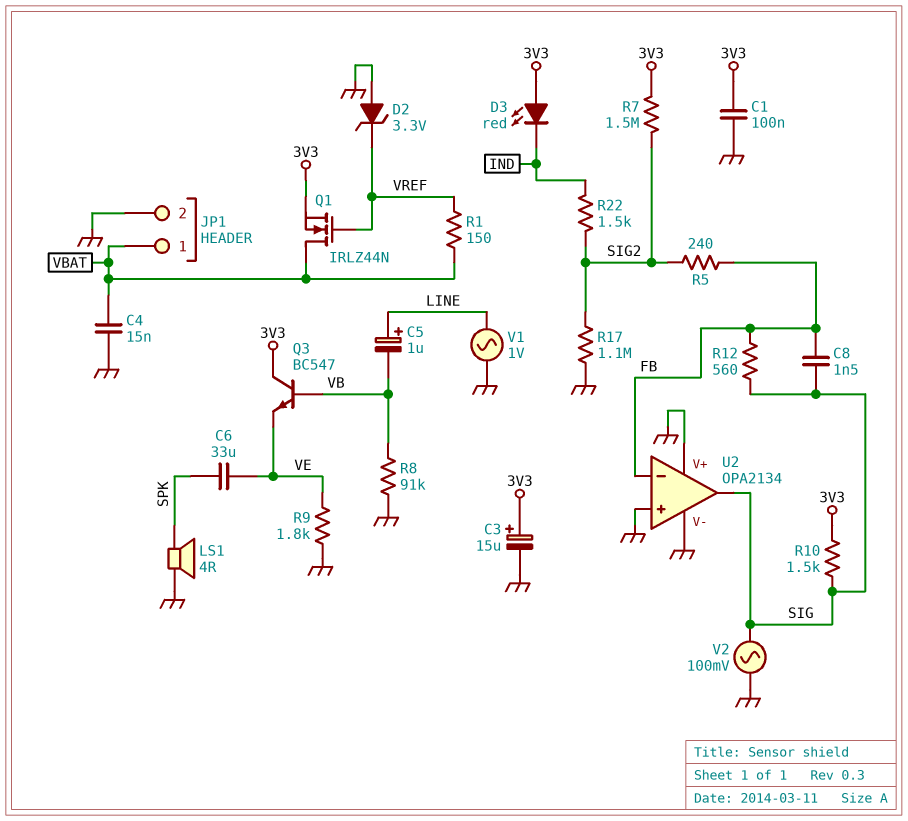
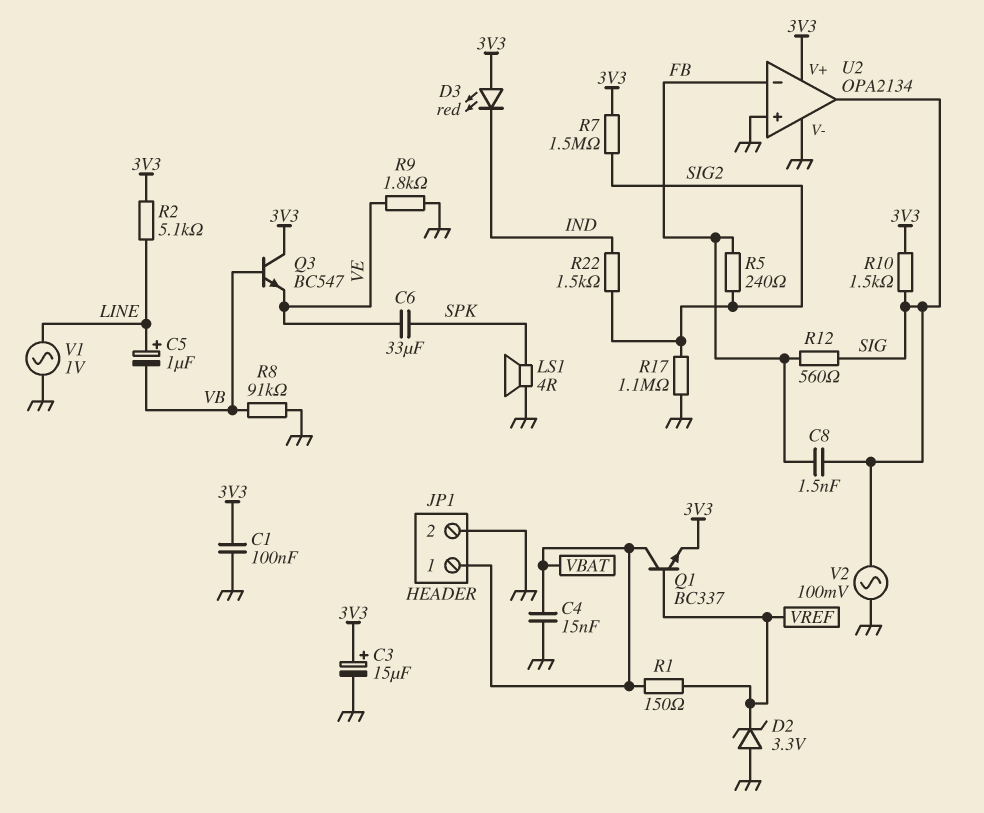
Q1: NMOS IRLZ44N (G VREF, D VBAT, S 3V3) -> NPN BC337 (B VREF, C VBAT, E 3V3)
R2: none -> 5.1k (3V3, LINE)
U2 pin V+: GND -> 3V3

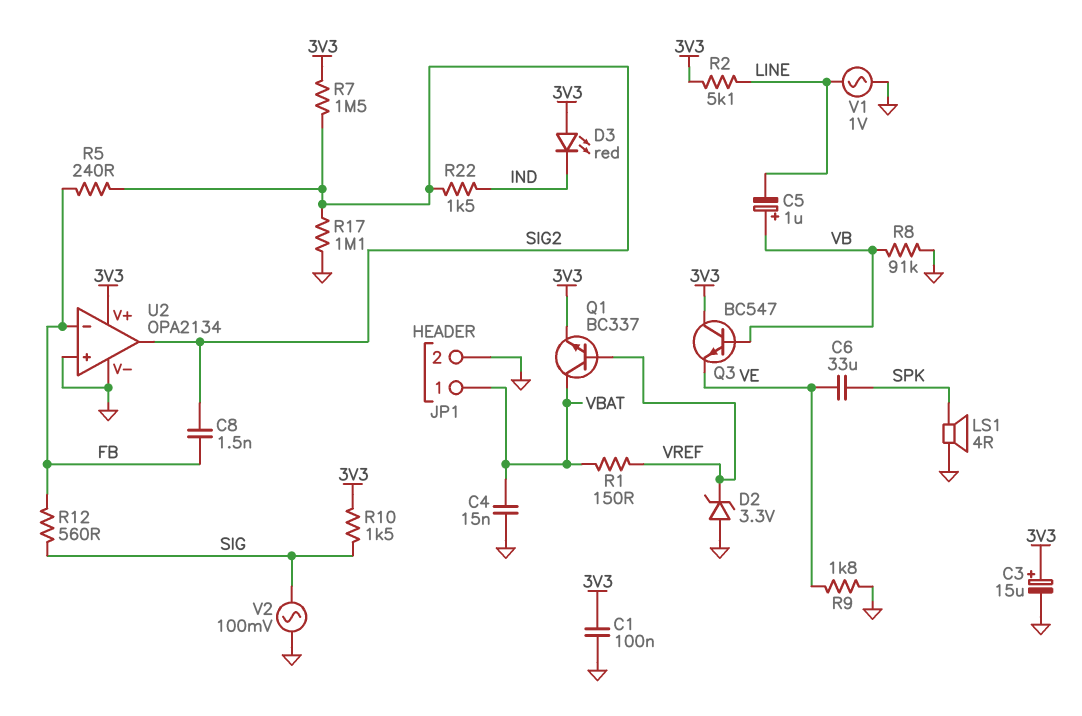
C5: 1uF (plus LINE, minus VB) -> 1uF (plus VB, minus LINE)
C8: 1.5nF (FB, SIG) -> 1.5nF (FB, SIG2)
U2 pin out: SIG -> SIG2

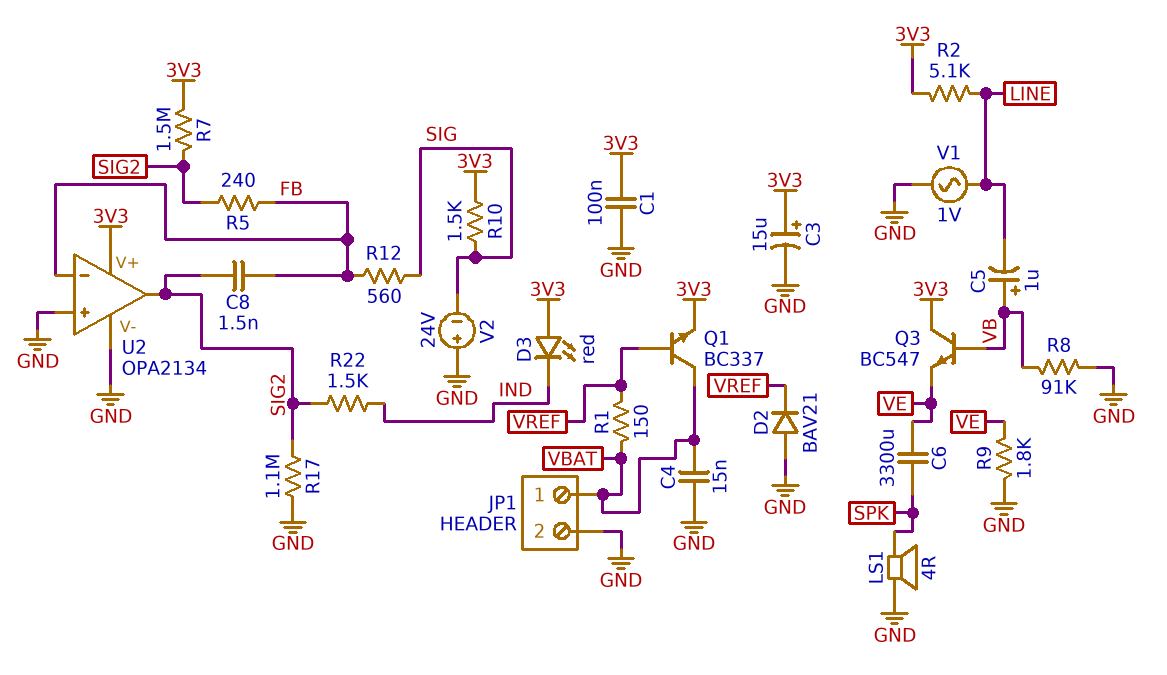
C6: 33uF (SPK, VE) -> 3300uF (SPK, VE)
D2: zener 3.3V (A GND, K VREF) -> diode BAV21 (A GND, K VREF)
V2: AC 100mV (GND, SIG) -> 24V (plus GND, minus SIG)

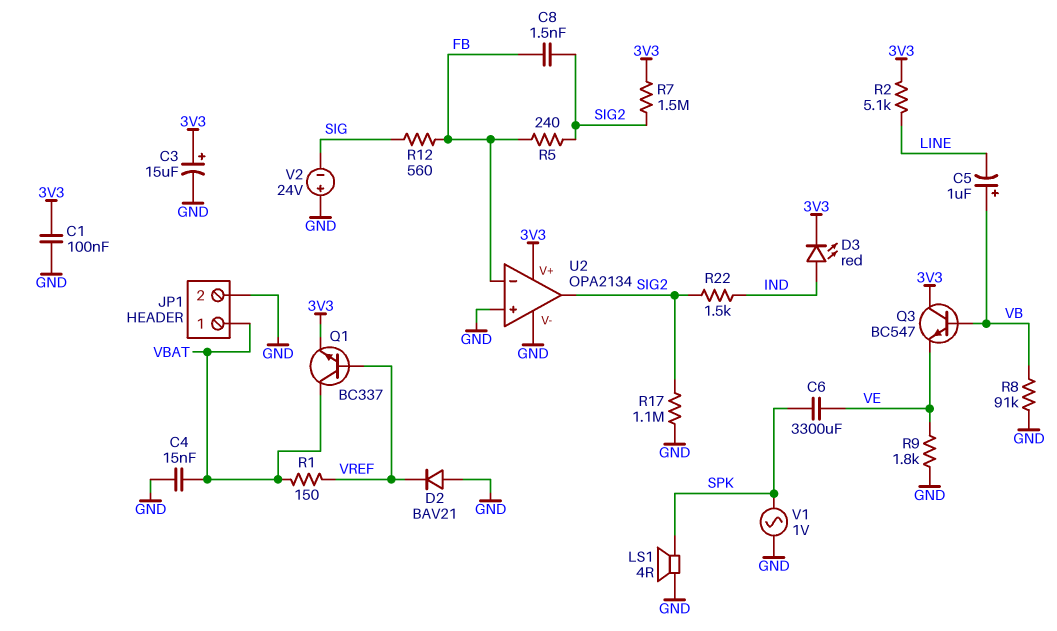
D3: LED red (A 3V3, K IND) -> LED red (A IND, K 3V3)
R10: 1.5k (3V3, SIG) -> none
V1: AC 1V (GND, LINE) -> AC 1V (GND, SPK)

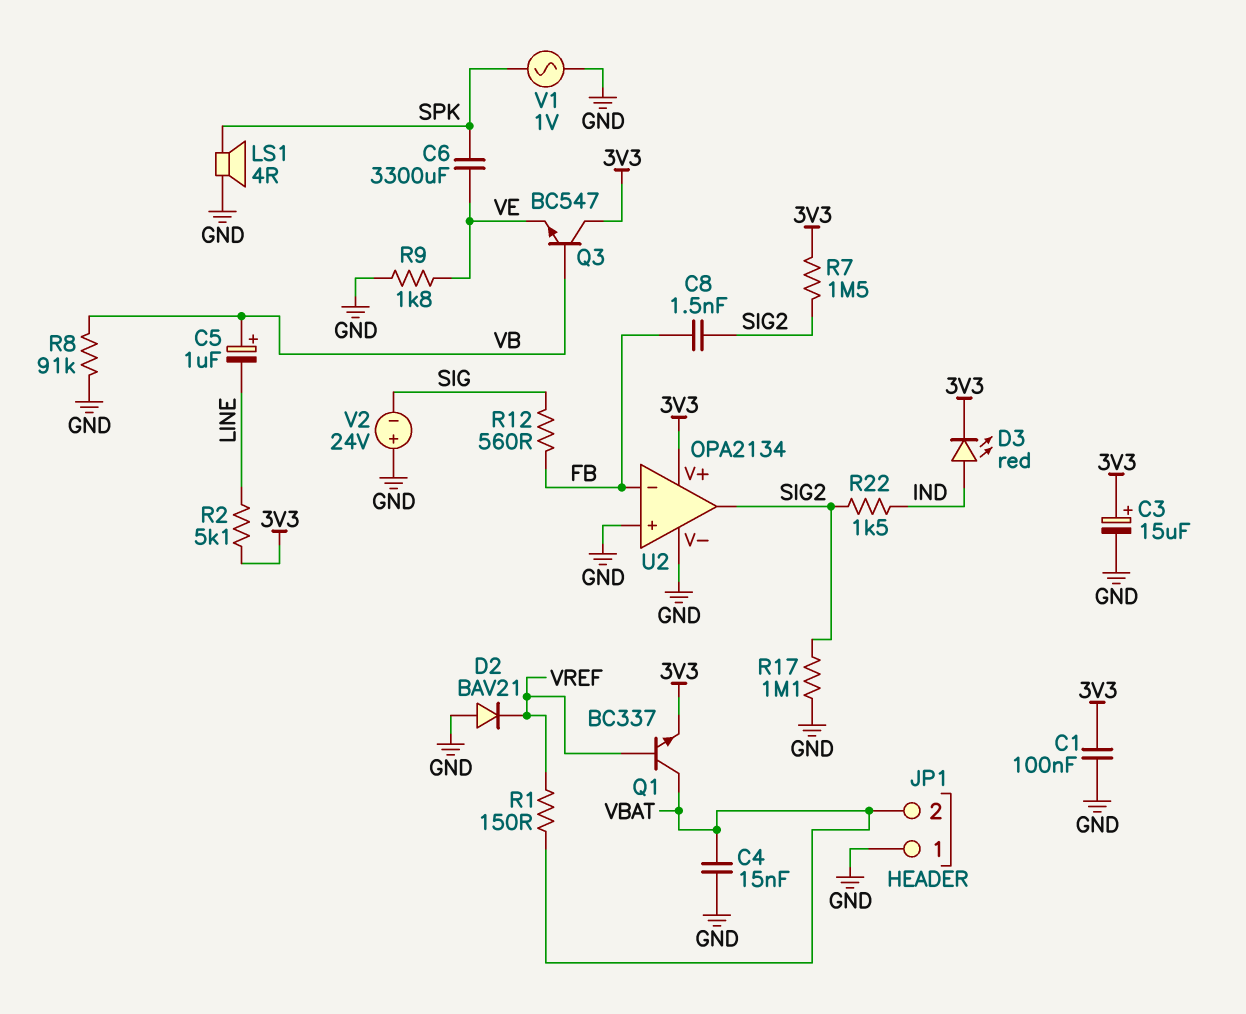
JP1 pin 1: VBAT -> GND
JP1 pin 2: GND -> VBAT
R5: 240 (FB, SIG2) -> none

